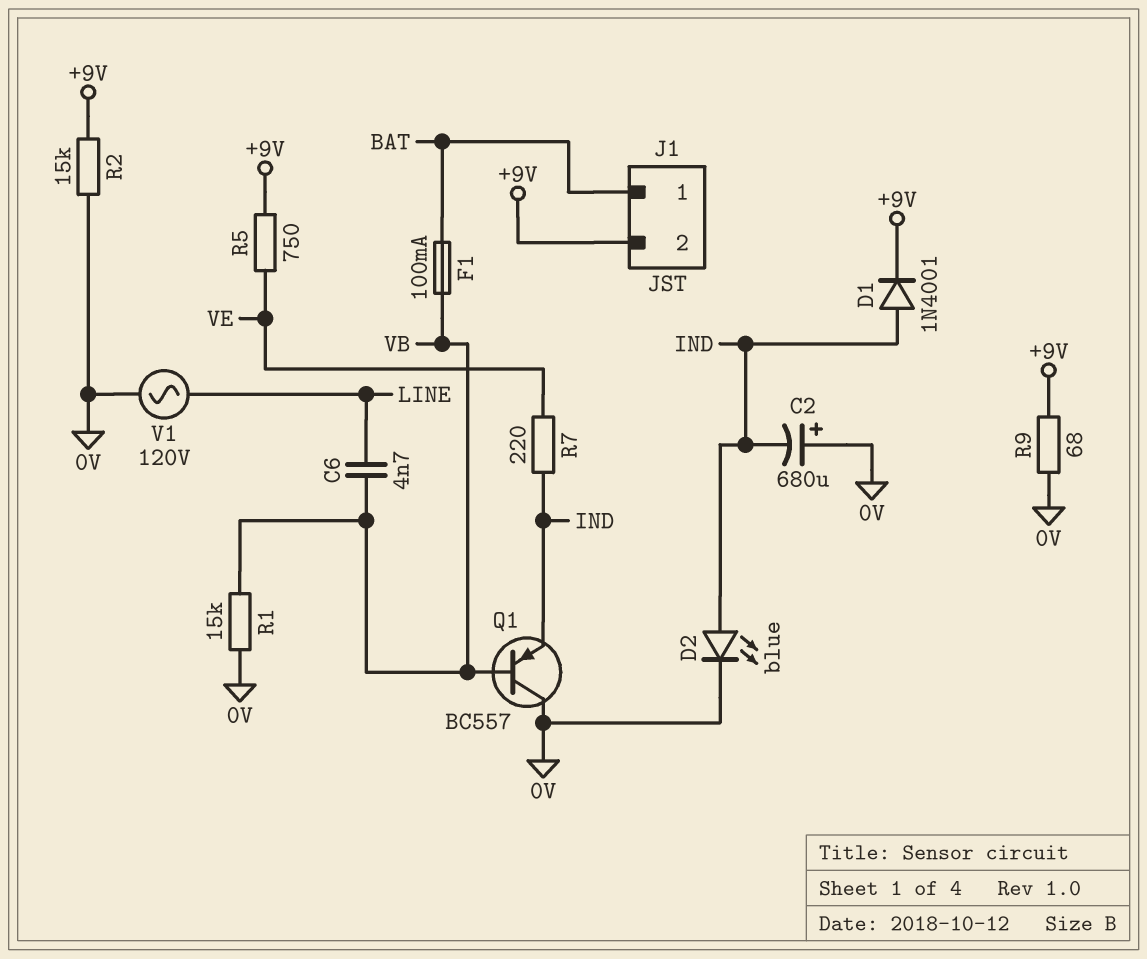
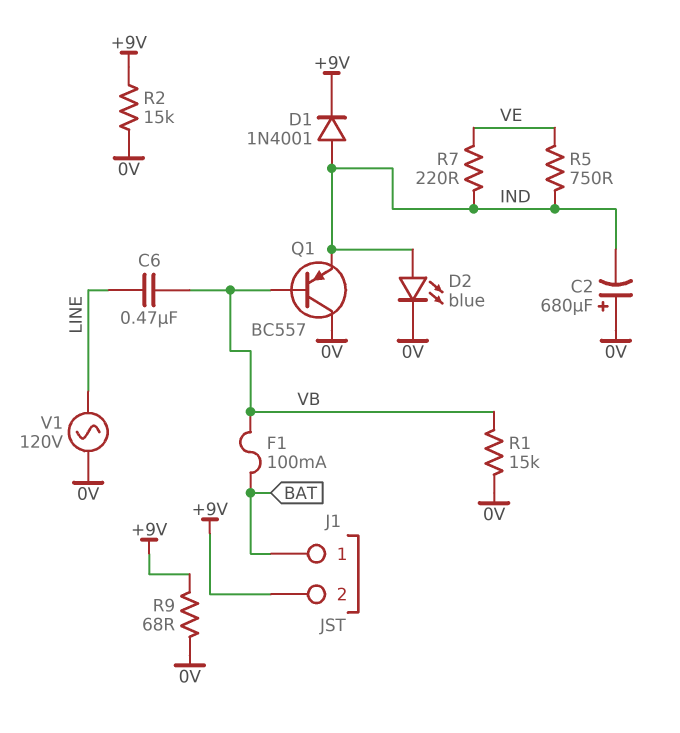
C6: 4.7nF (LINE, VB) -> 470nF (LINE, VB)
R5: 750 (+9V, VE) -> 750 (IND, VE)

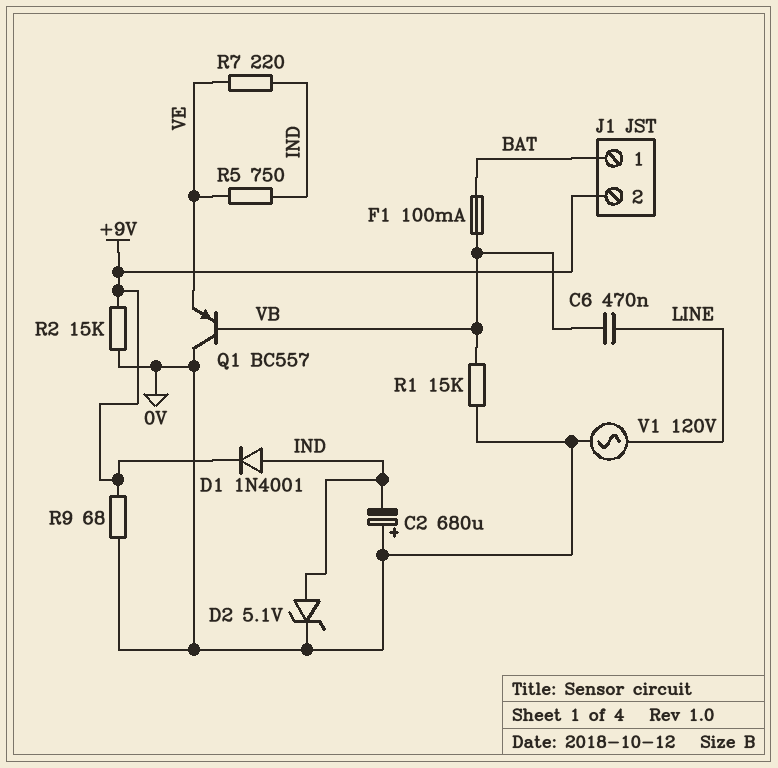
D2: LED blue (A IND, K 0V) -> zener 5.1V (A IND, K 0V)
Q1: PNP BC557 (B VB, C 0V, E IND) -> PNP BC557 (B VB, C 0V, E VE)

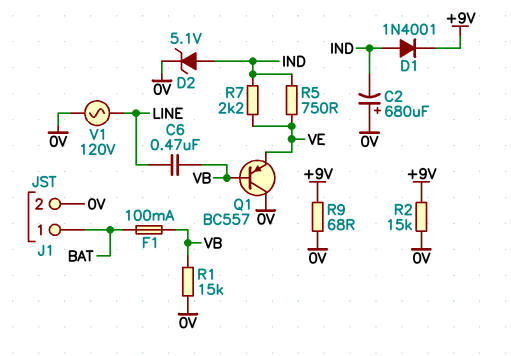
J1 pin 2: +9V -> 0V
R7: 220 (IND, VE) -> 2.2k (IND, VE)

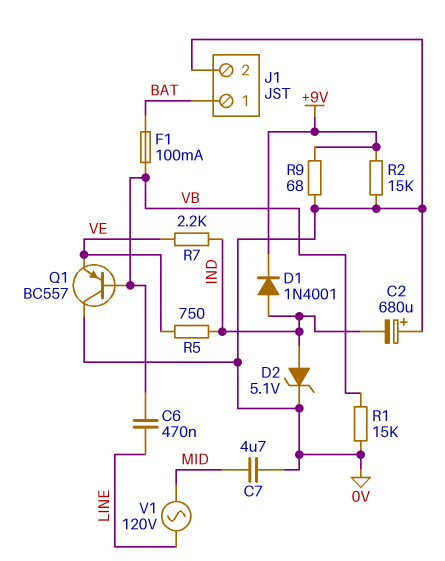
C7: none -> 4.7uF (0V, MID)
V1: AC 120V (0V, LINE) -> AC 120V (LINE, MID)

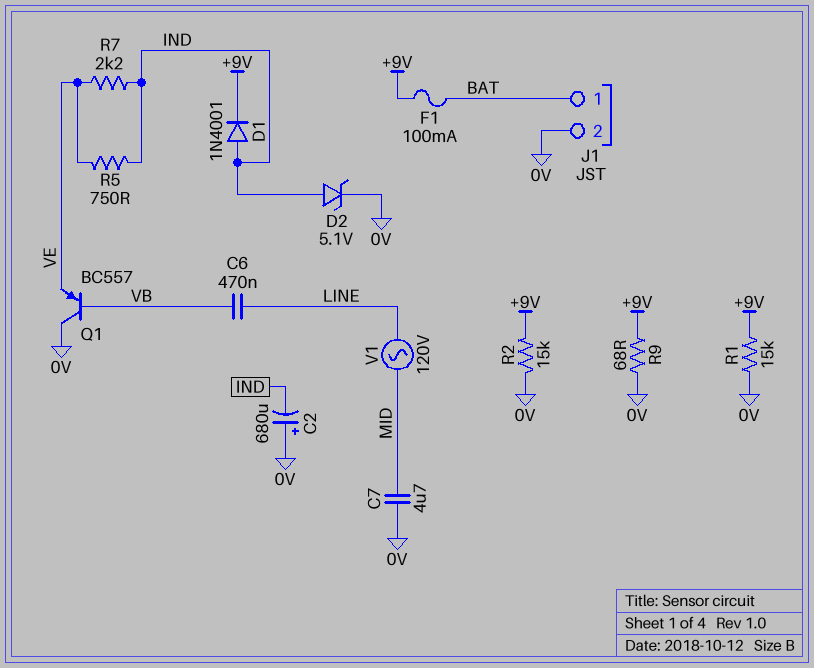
F1: 100mA (BAT, VB) -> 100mA (+9V, BAT)
R1: 15k (0V, VB) -> 15k (+9V, 0V)

